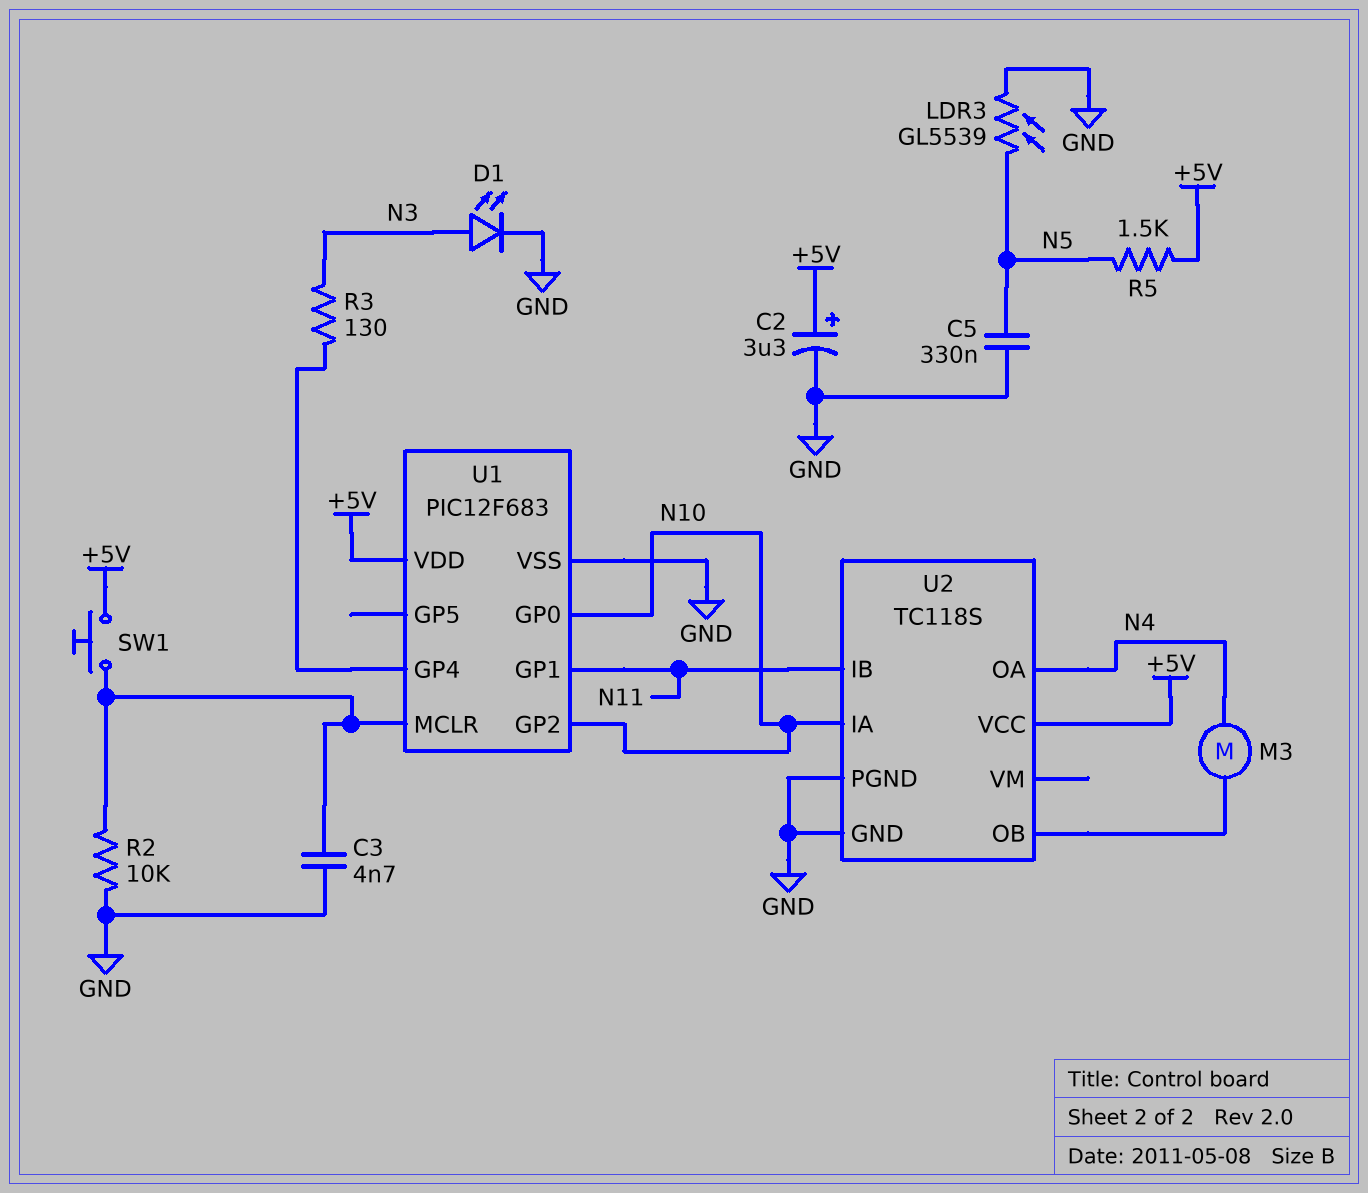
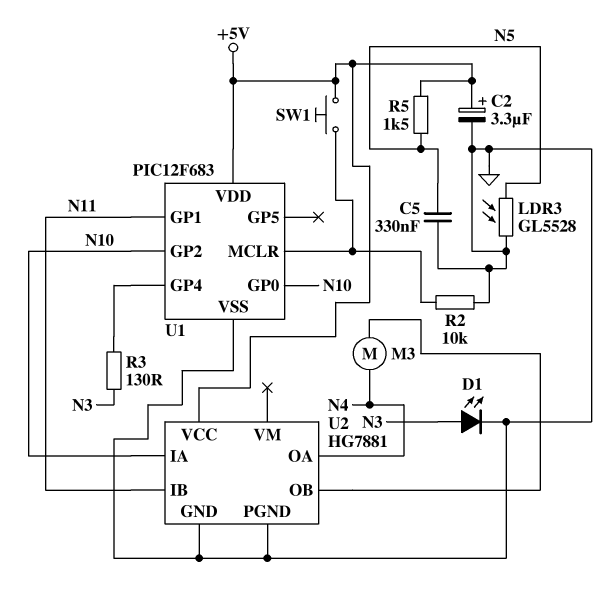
C3: 4.7nF (GND, U1/MCLR) -> none
LDR3: GL5539 (GND, N5) -> GL5528 (GND, N5)
U2: TC118S -> HG7881

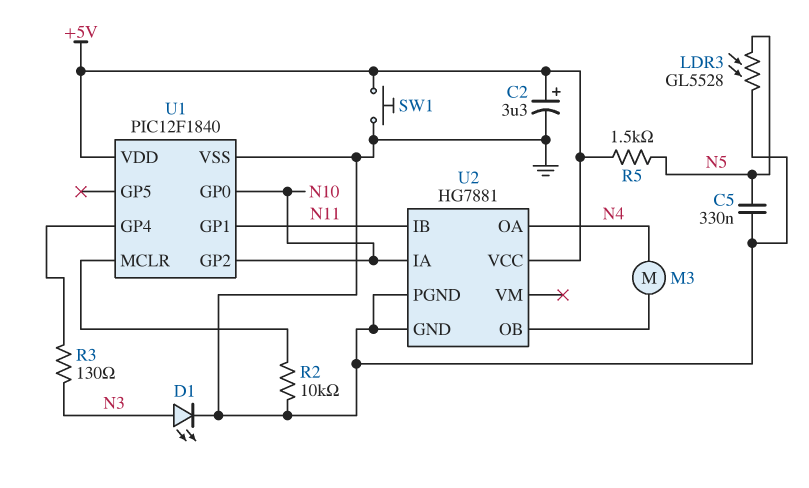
SW1: button (+5V, U1/MCLR) -> button (+5V, GND)
U1: PIC12F683 -> PIC12F1840

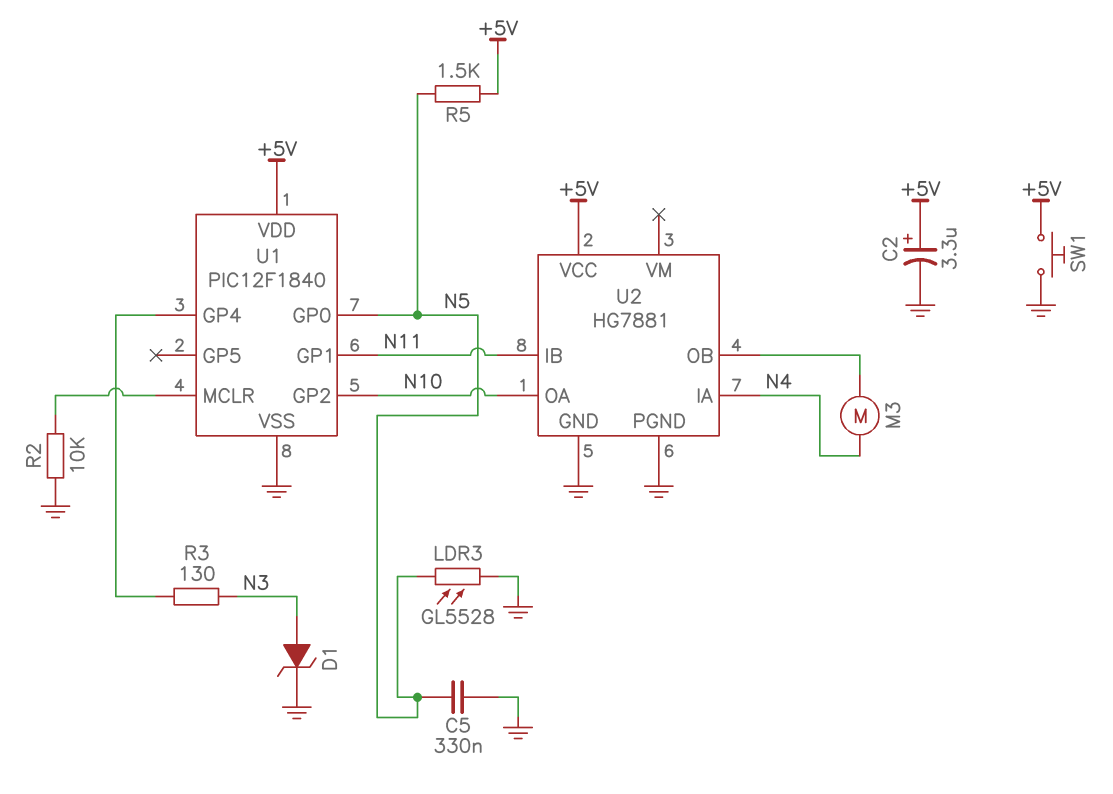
D1: LED (A N3, K GND) -> zener (A N3, K GND)
U1 pin GP0: N10 -> N5
U2 pin IA: N10 -> N4
U2 pin OA: N4 -> N10

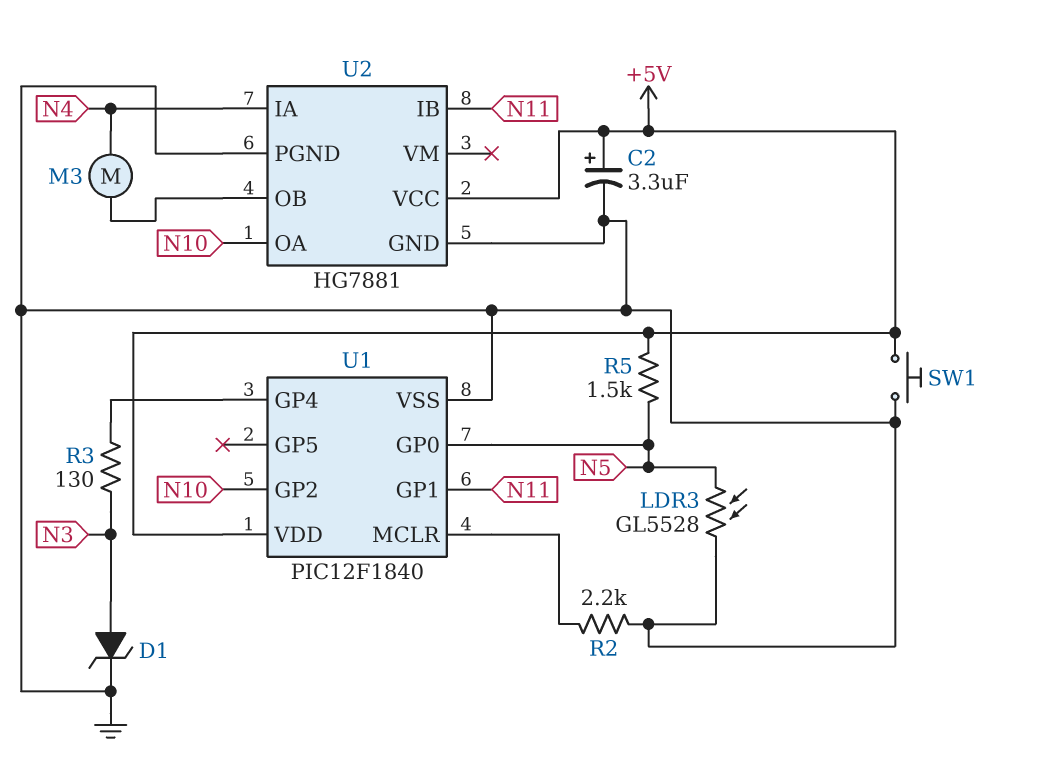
C5: 330nF (GND, N5) -> none
R2: 10k (GND, U1/MCLR) -> 2.2k (GND, U1/MCLR)

